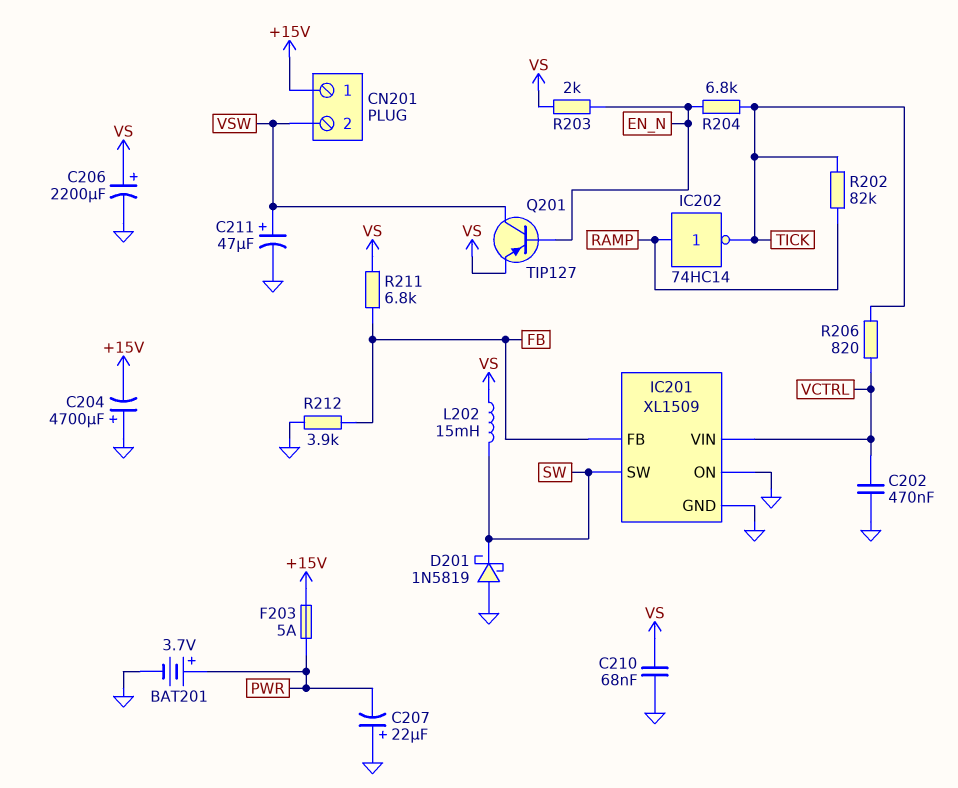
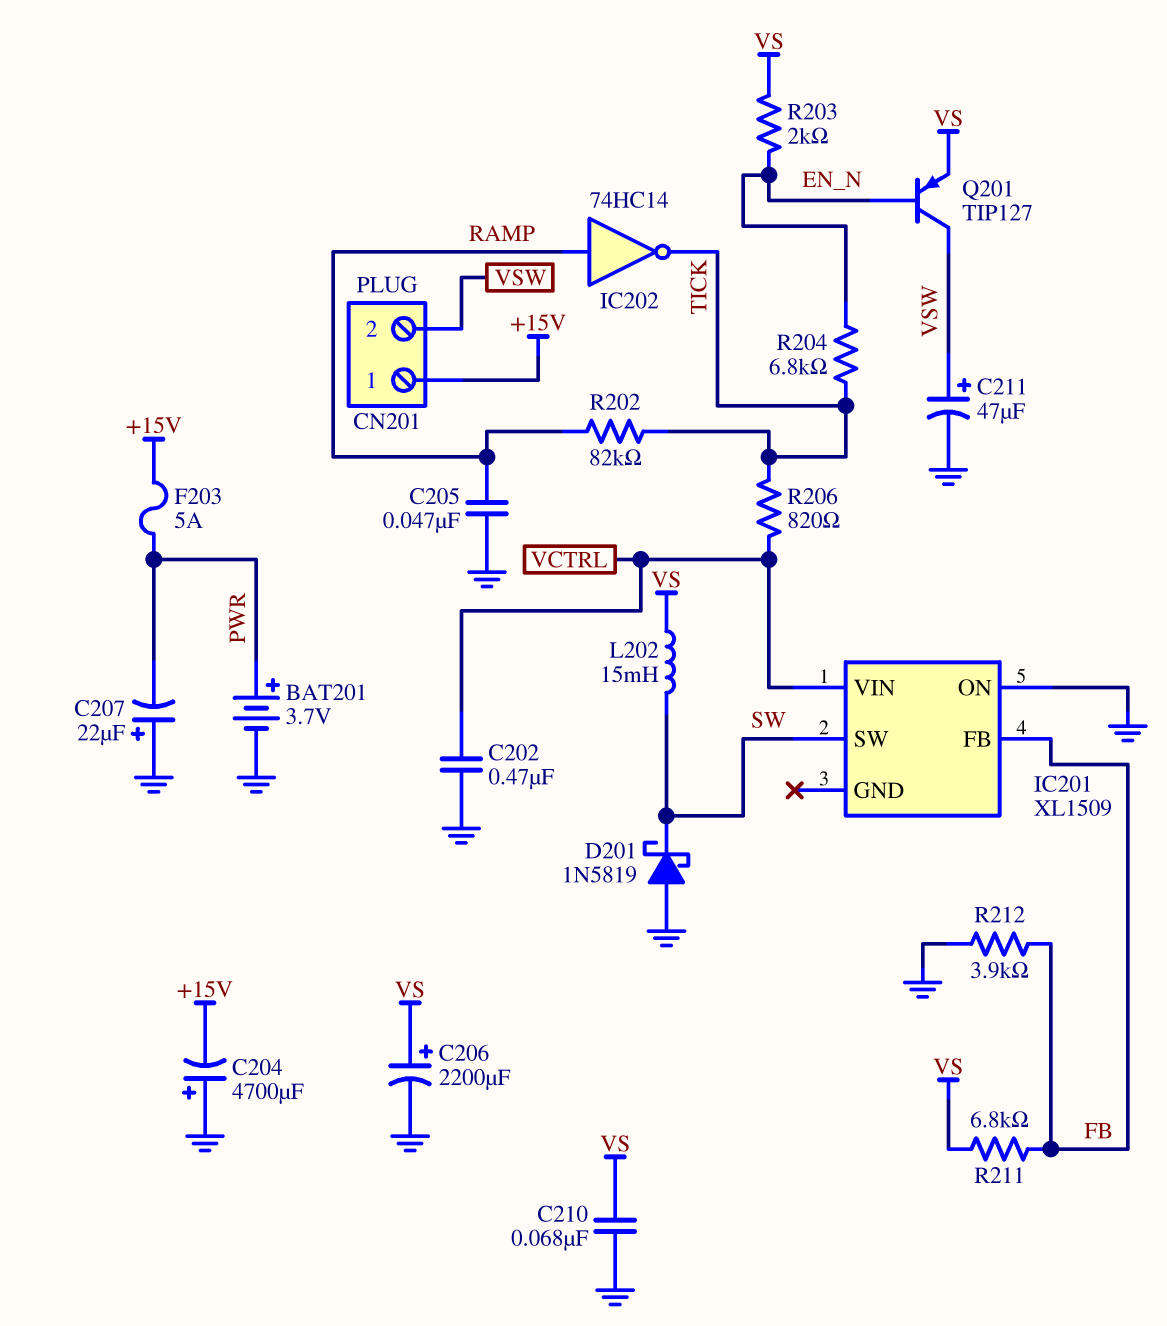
C205: none -> 47nF (GND, RAMP)
IC201 pin GND: GND -> none

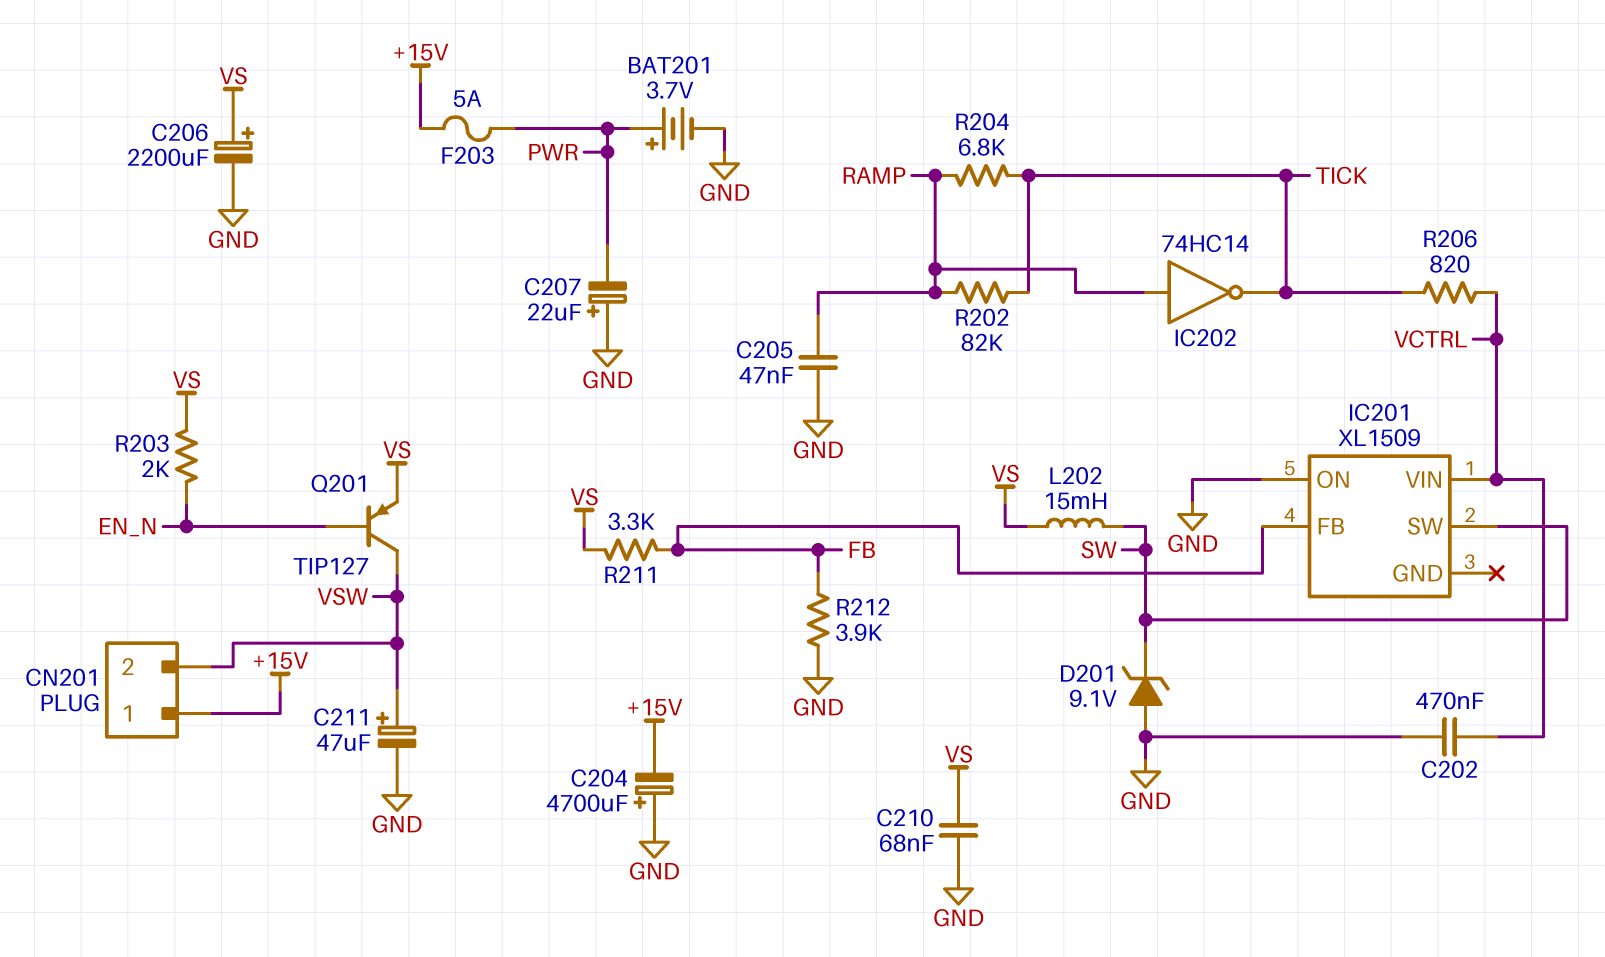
D201: schottky 1N5819 (A GND, K SW) -> zener 9.1V (A GND, K SW)
R204: 6.8k (EN_N, TICK) -> 6.8k (RAMP, TICK)
R211: 6.8k (FB, VS) -> 3.3k (FB, VS)

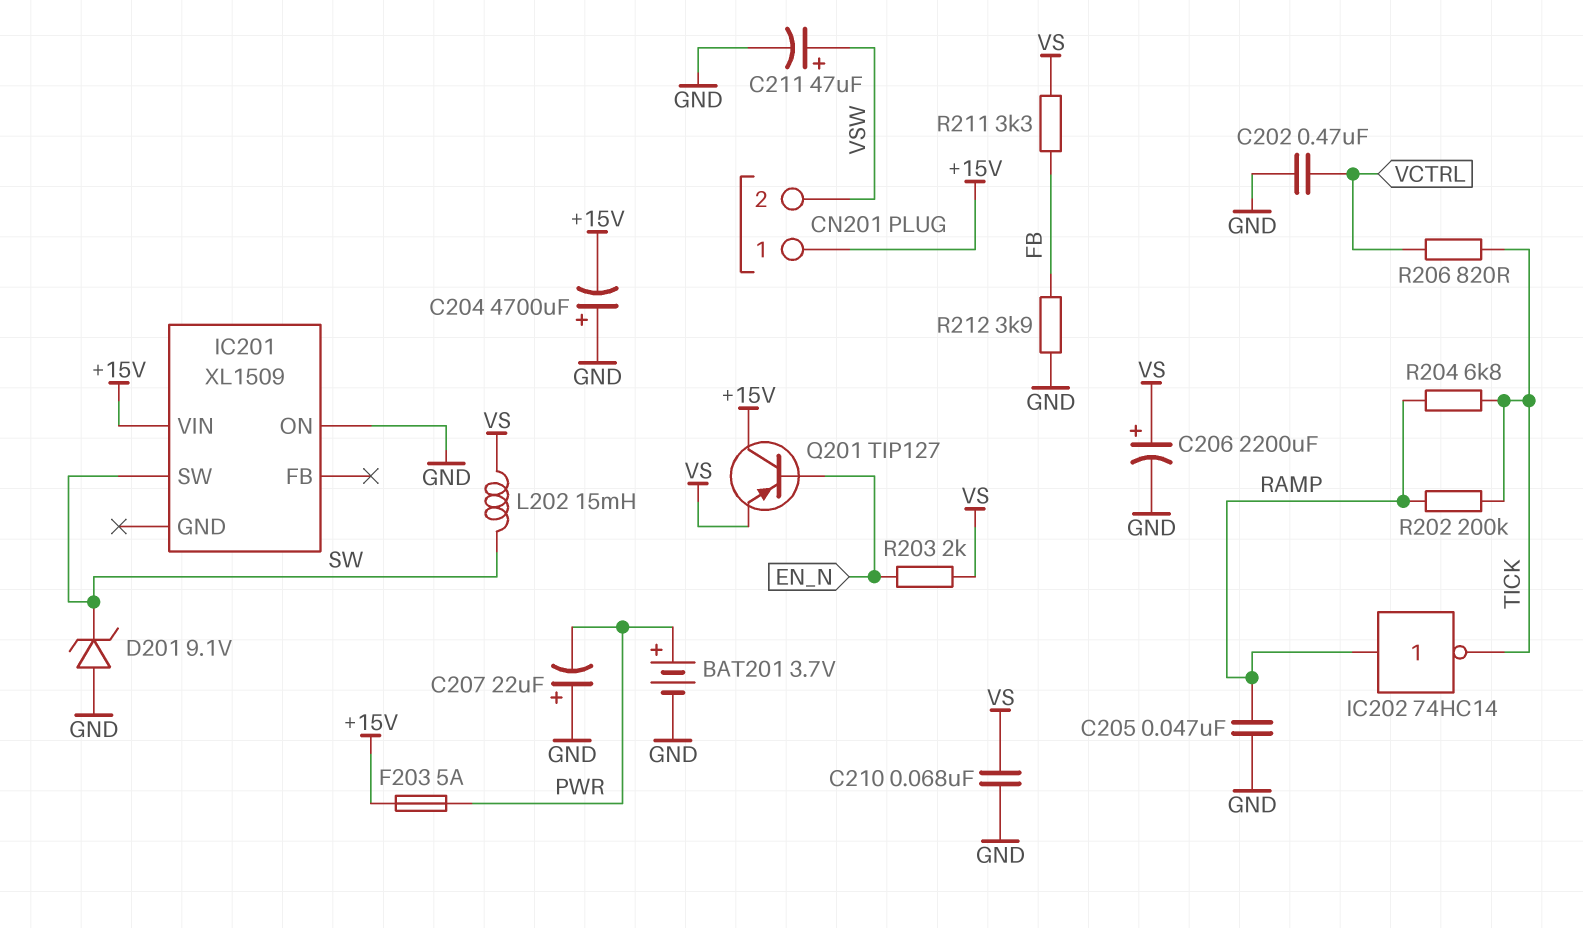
IC201 pin FB: FB -> none
IC201 pin VIN: VCTRL -> +15V
Q201: PNP TIP127 (B EN_N, C VSW, E VS) -> PNP TIP127 (B EN_N, C +15V, E VS)
R202: 82k (RAMP, TICK) -> 200k (RAMP, TICK)

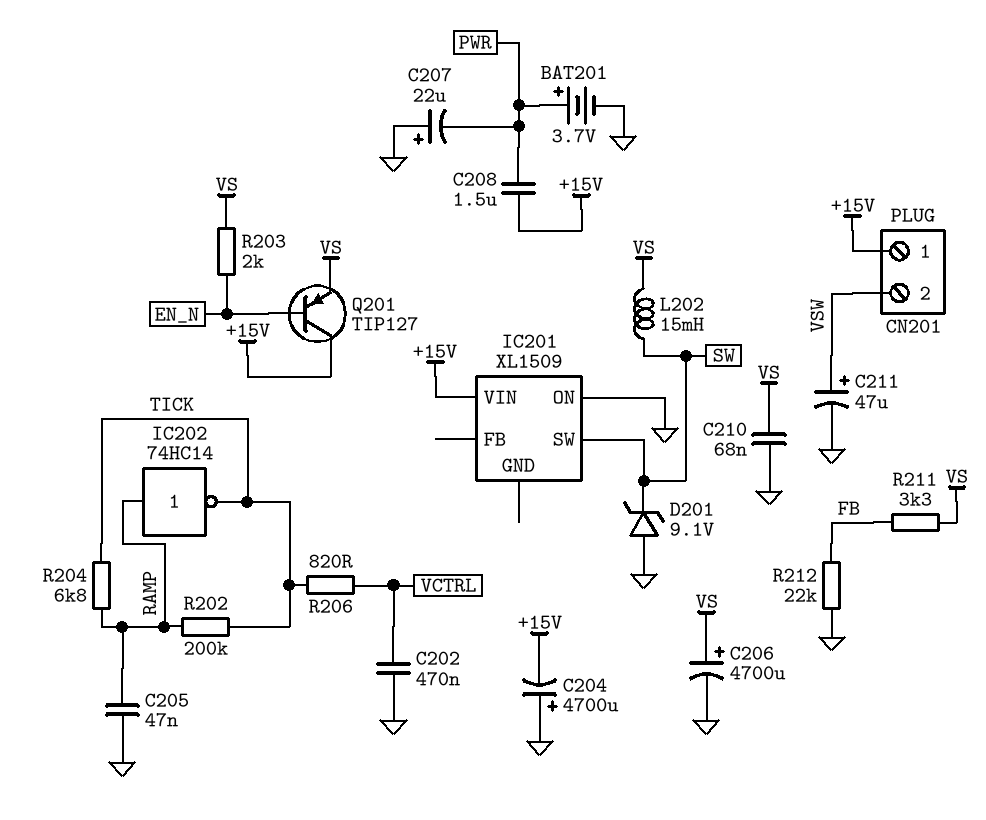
C206: 2200uF (plus VS, minus GND) -> 4700uF (plus VS, minus GND)
C208: none -> 1.5uF (+15V, PWR)
F203: 5A (+15V, PWR) -> none
R212: 3.9k (FB, GND) -> 22k (FB, GND)

